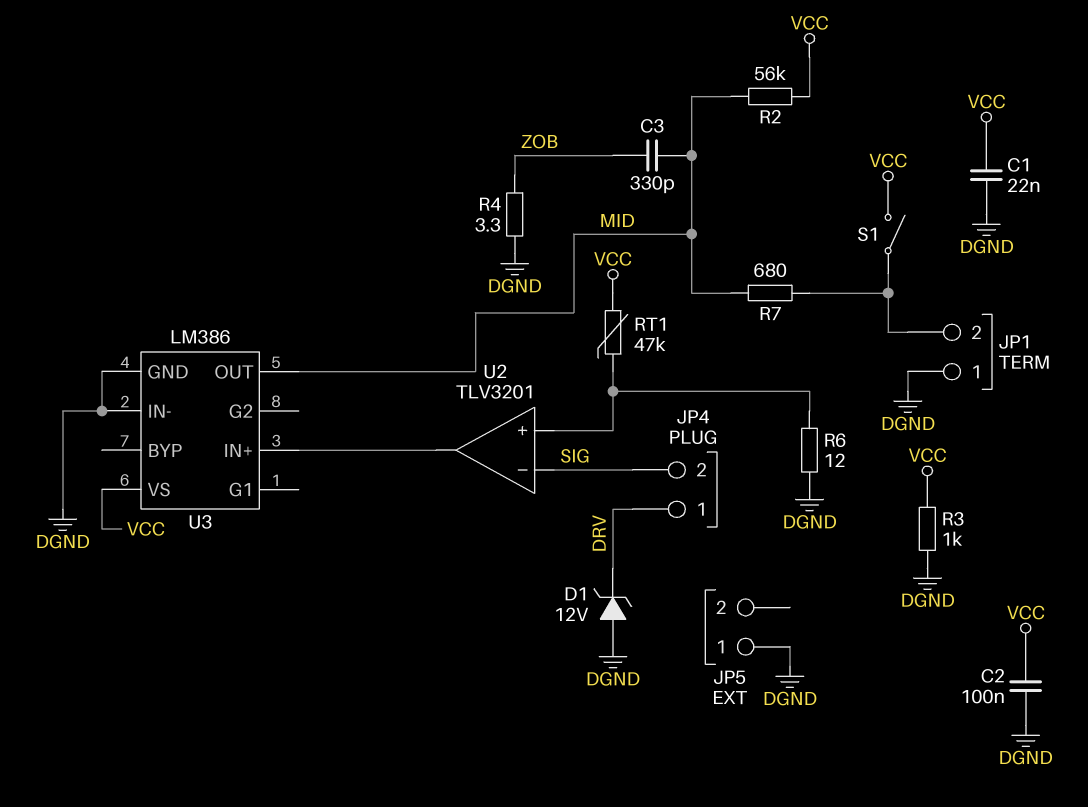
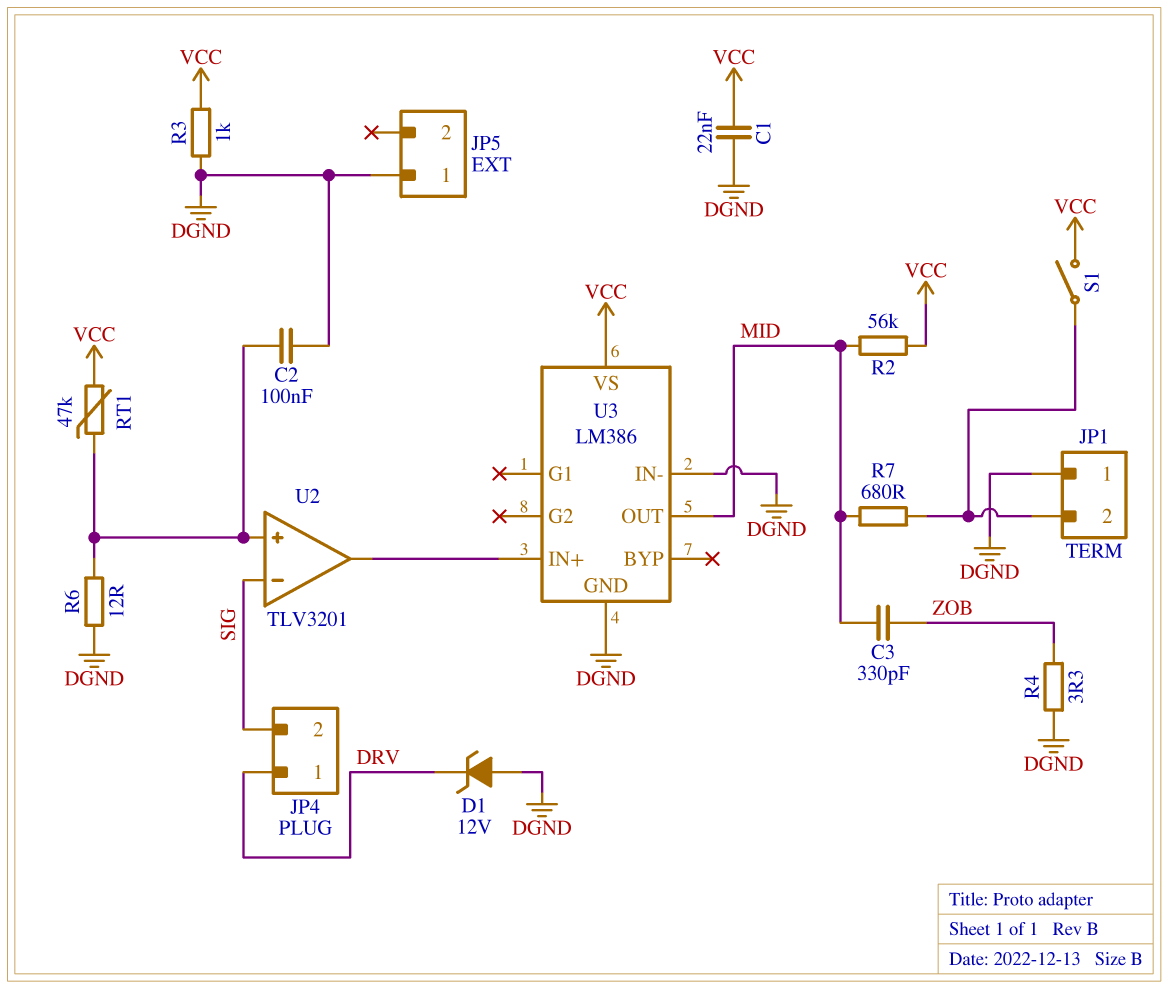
C2: 100nF (DGND, VCC) -> 100nF (DGND, U2/in+)

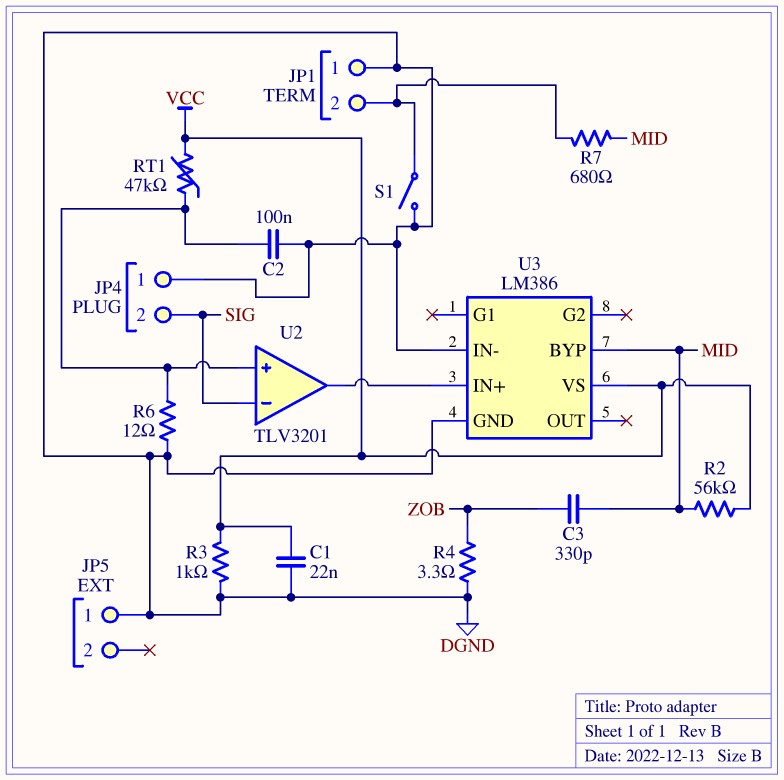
D1: zener 12V (A DGND, K DRV) -> none
JP4 pin 1: DRV -> DGND
S1: switch (JP1/2, VCC) -> switch (DGND, JP1/2)
U3 pin BYP: none -> MID
U3 pin OUT: MID -> none

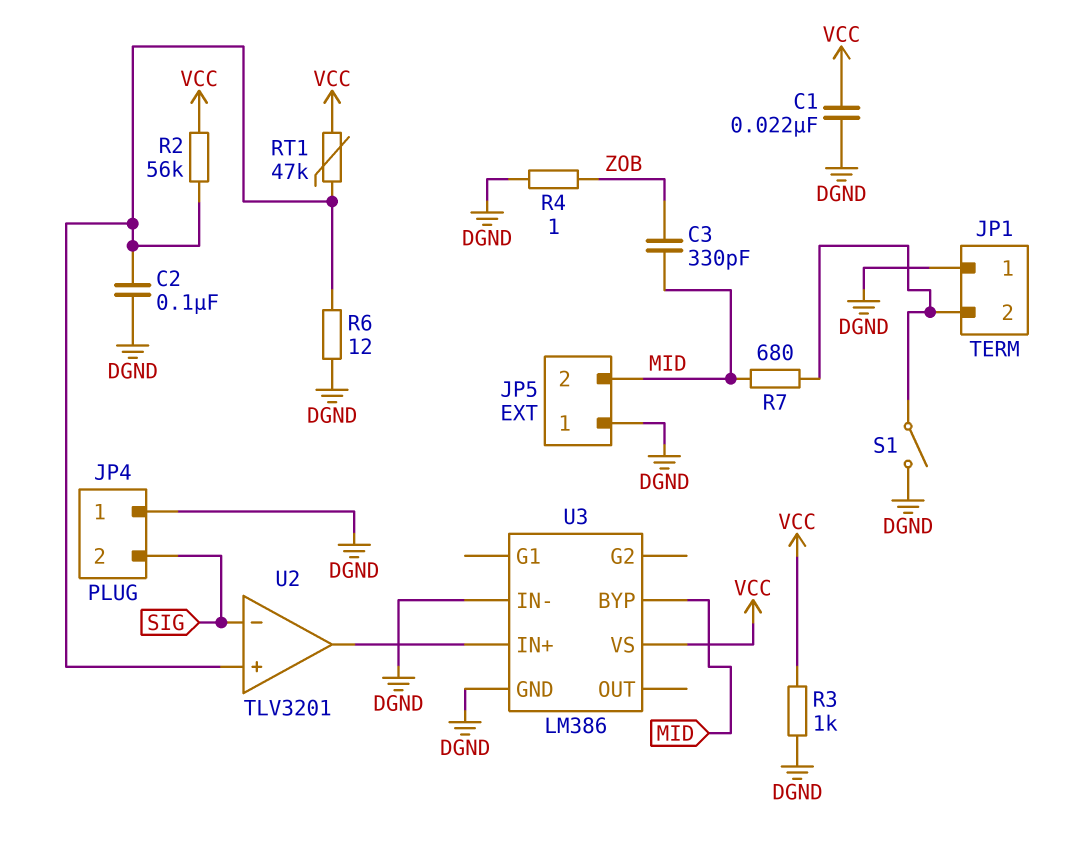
JP5 pin 2: none -> MID
R2: 56k (MID, VCC) -> 56k (U2/in+, VCC)
R4: 3.3 (DGND, ZOB) -> 1 (DGND, ZOB)

